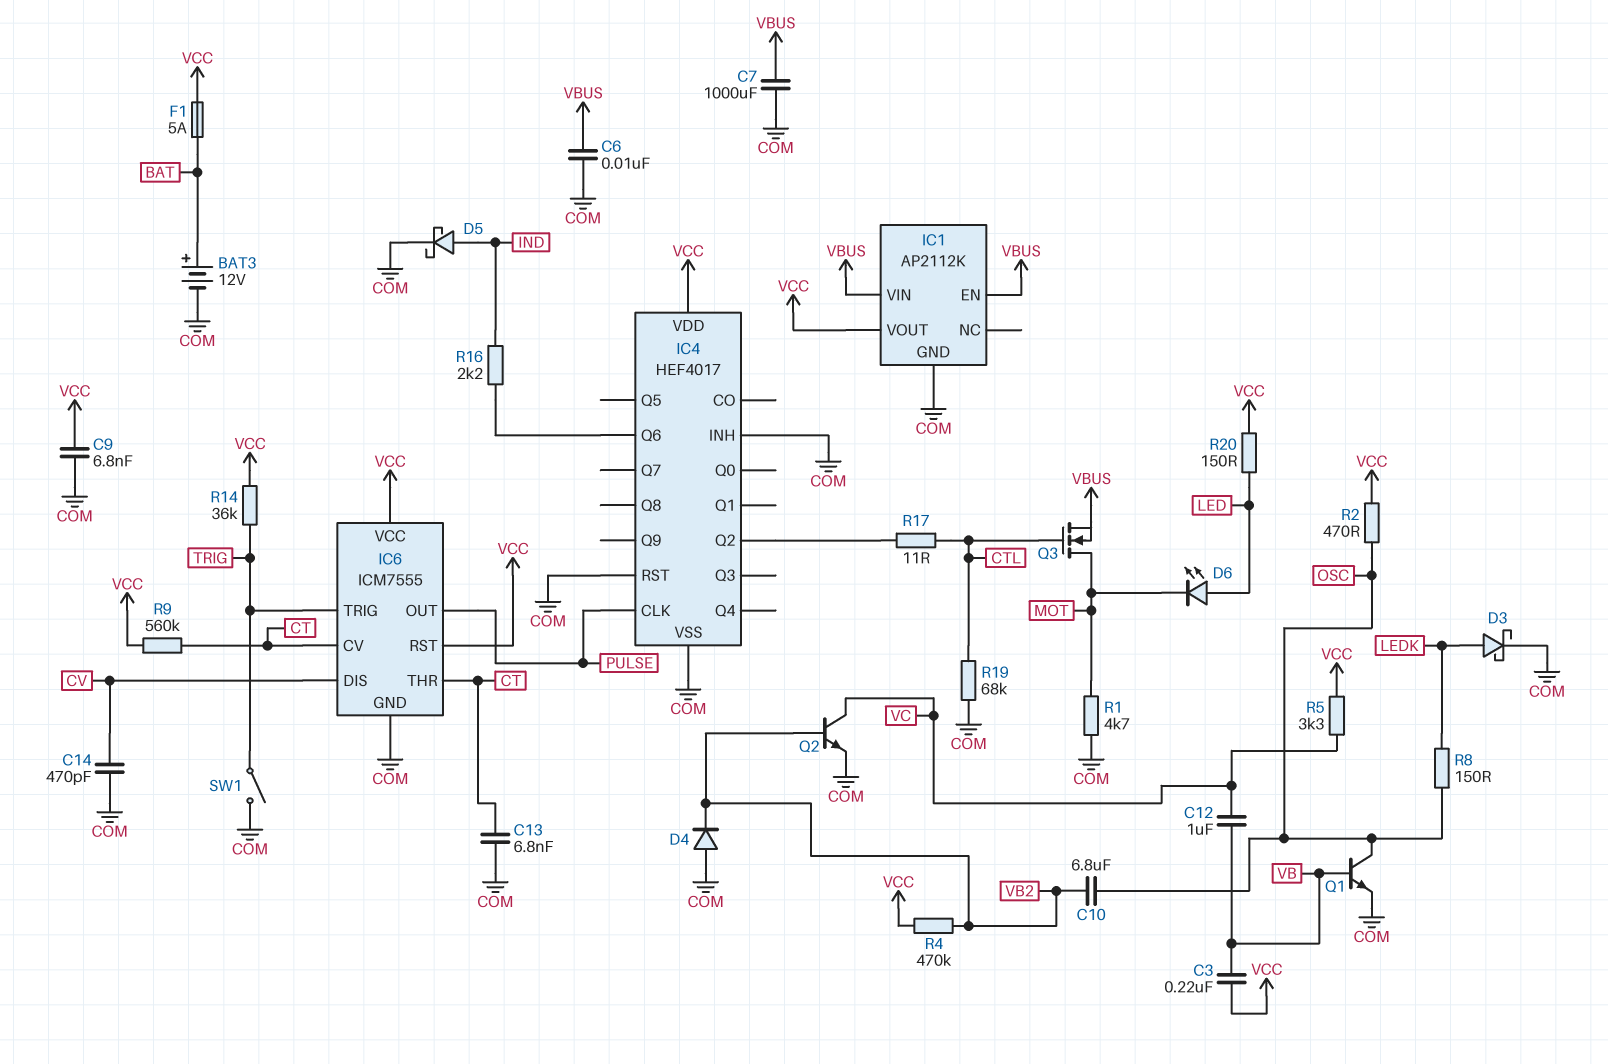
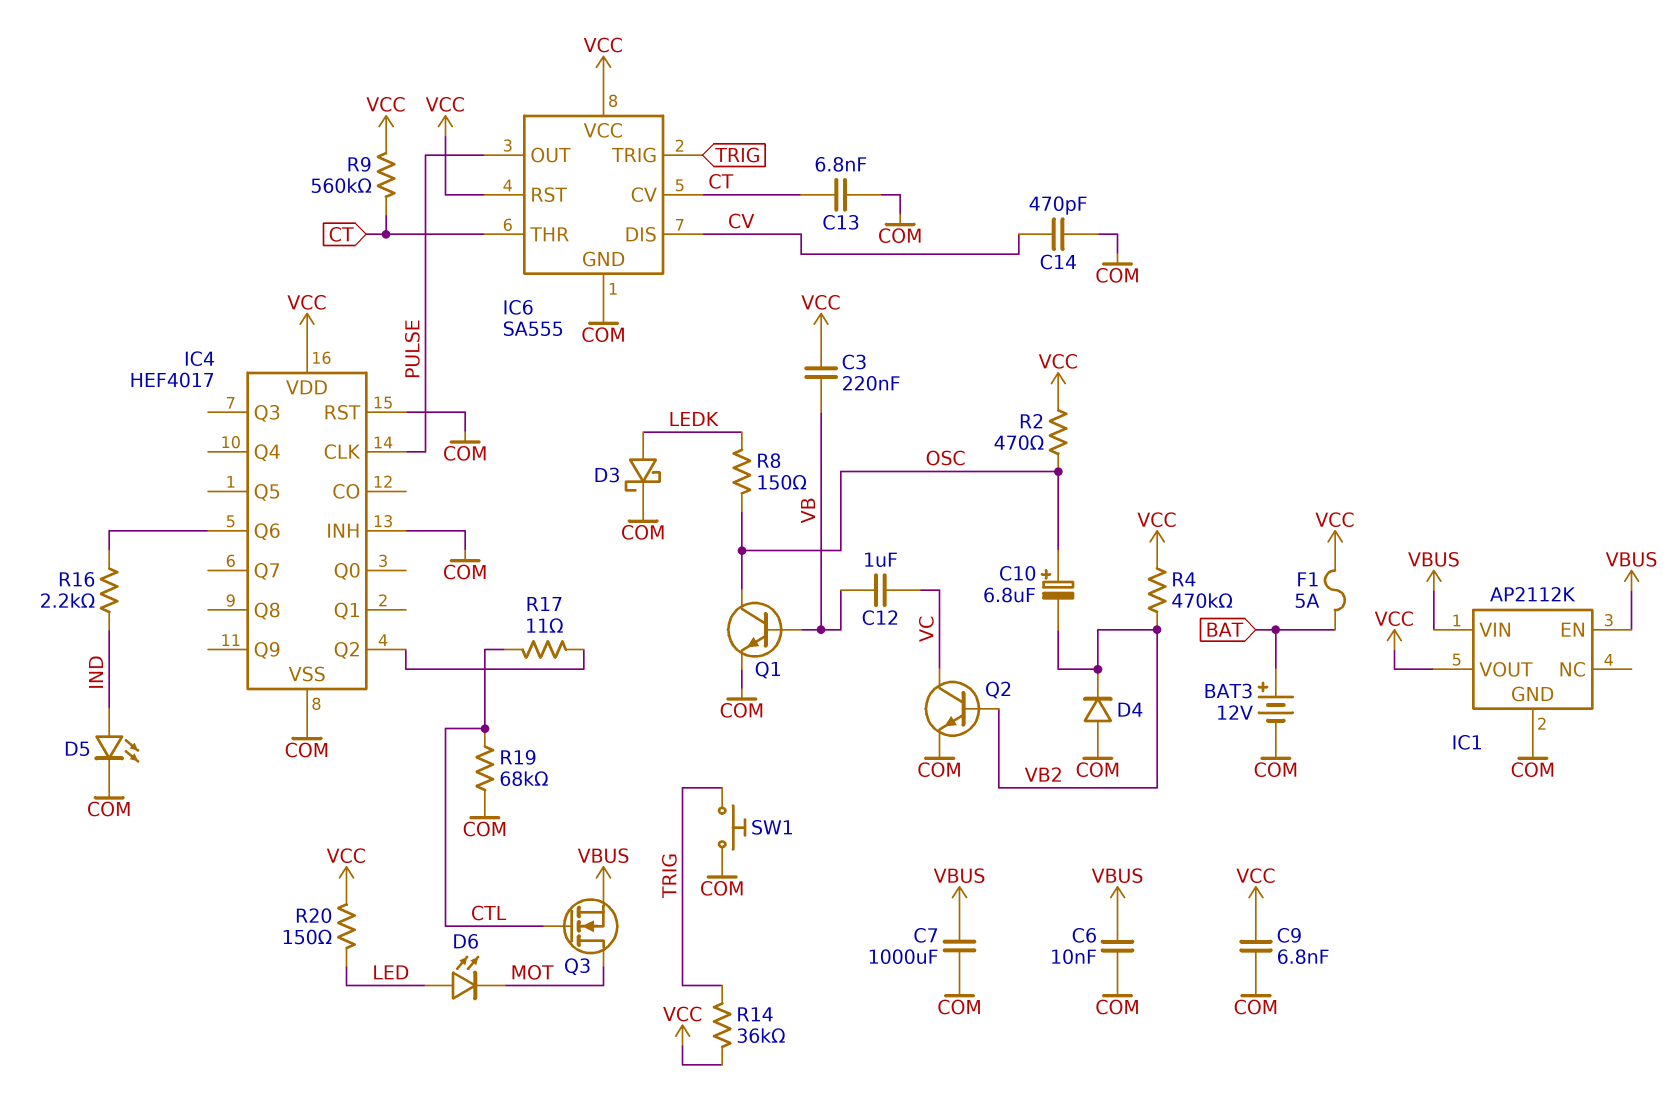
C10: 6.8uF (OSC, VB2) -> 6.8uF (plus OSC, minus VB2)
D5: schottky (A IND, K COM) -> LED (A IND, K COM)
IC6: ICM7555 -> SA555
R1: 4.7k (COM, MOT) -> none
R5: 3.3k (VC, VCC) -> none
SW1: switch (COM, TRIG) -> button (COM, TRIG)

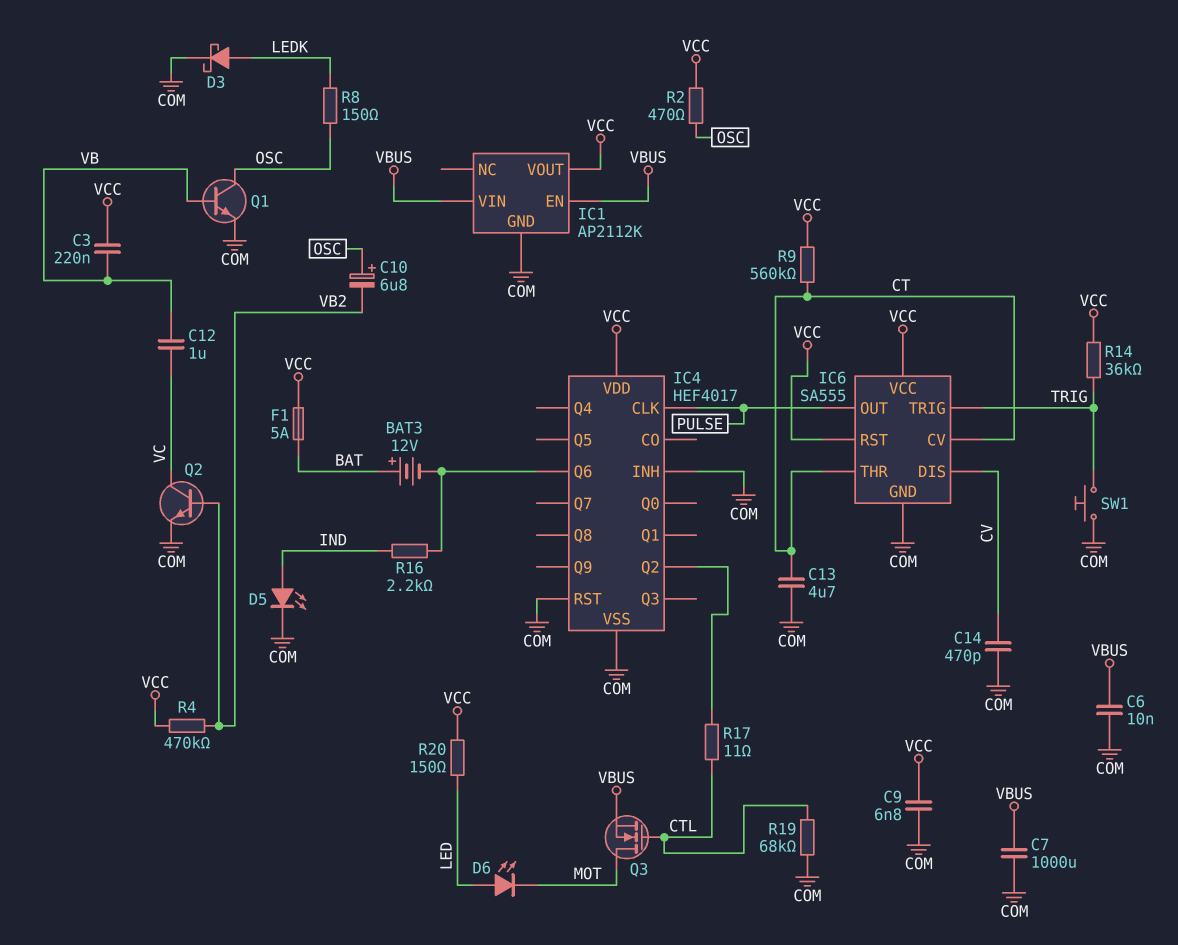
BAT3: 12V (plus BAT, minus COM) -> 12V (plus BAT, minus IC4/Q6)
C13: 6.8nF (COM, CT) -> 4.7uF (COM, CT)
D4: diode (A COM, K VB2) -> none

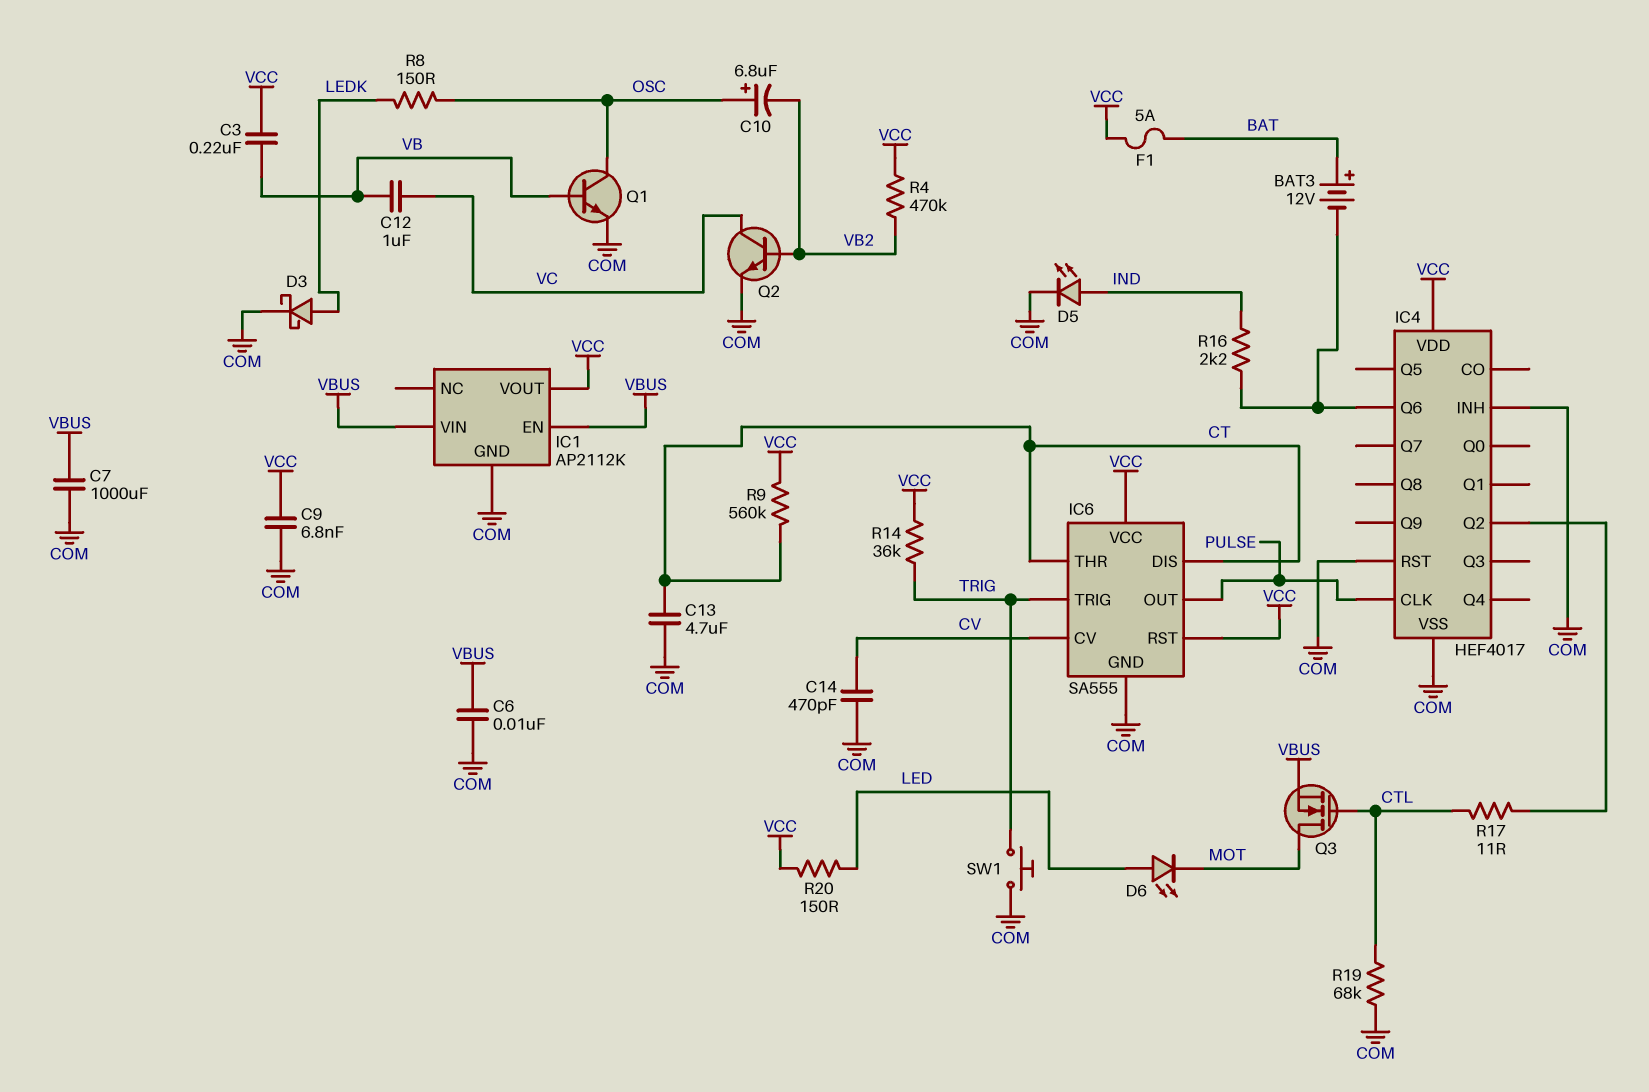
IC6 pin CV: CT -> CV
IC6 pin DIS: CV -> CT
R2: 470 (OSC, VCC) -> none

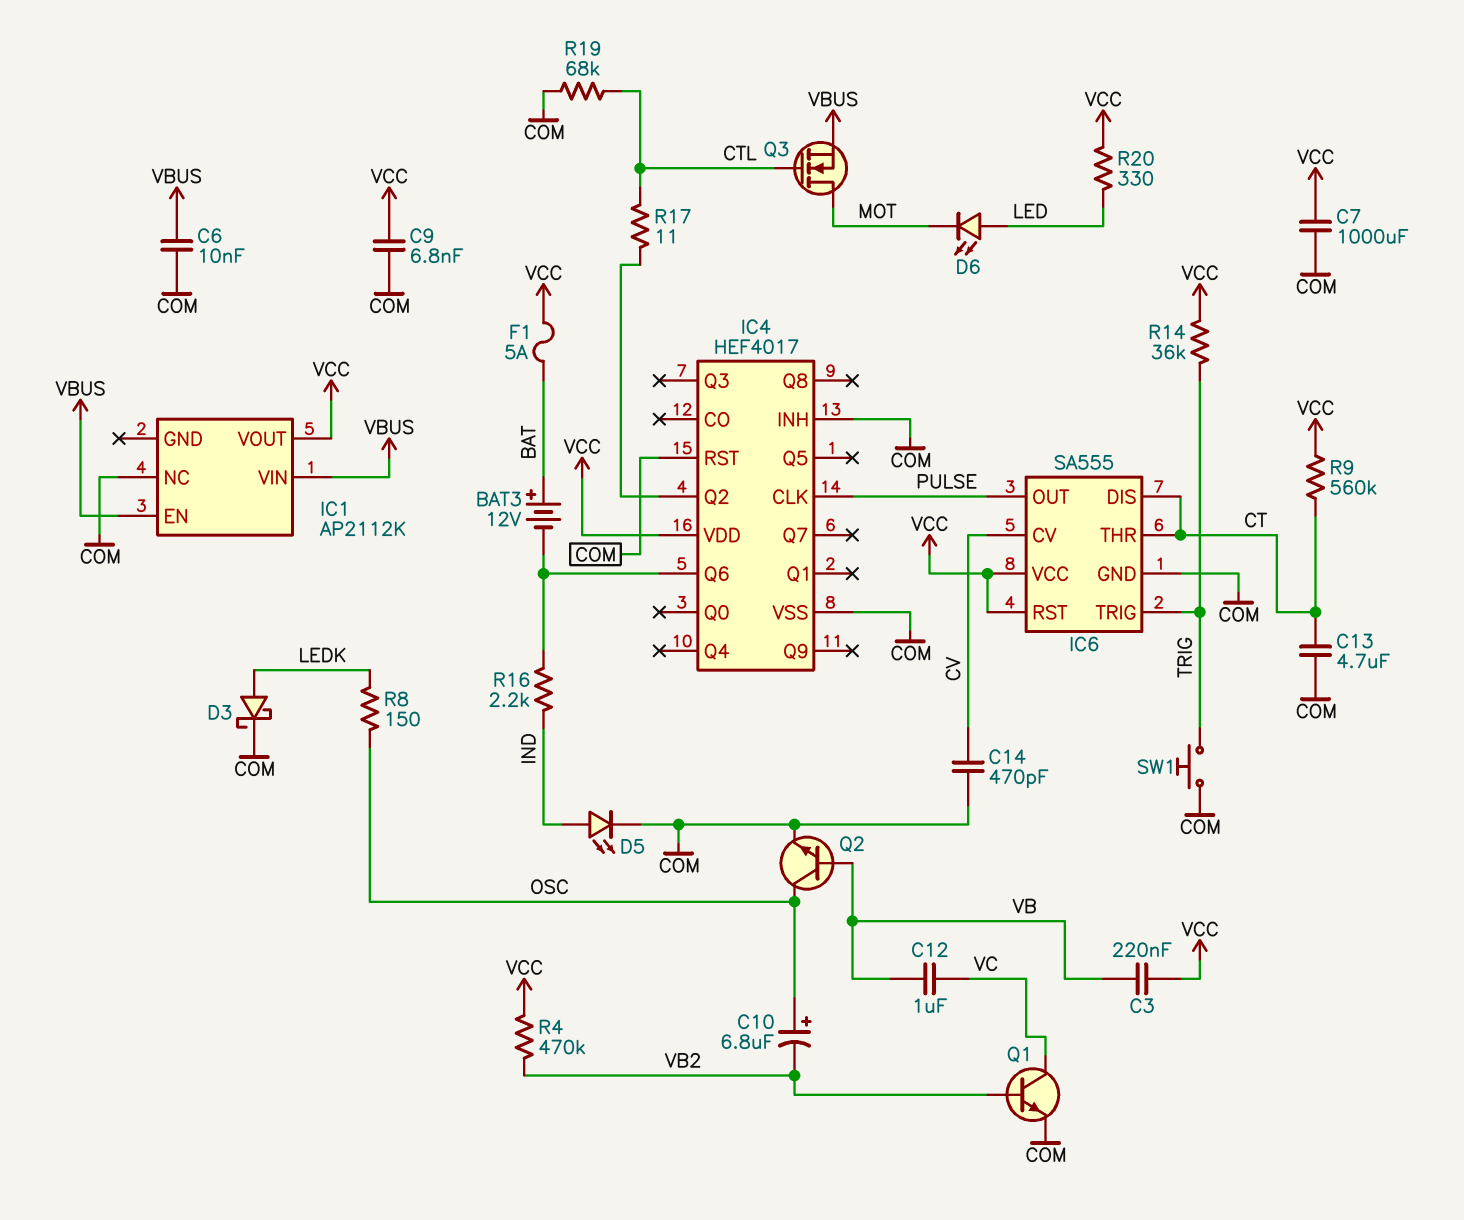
C7: 1000uF (COM, VBUS) -> 1000uF (COM, VCC)
IC1 pin GND: COM -> none
IC1 pin NC: none -> COM
Q1: NPN (B VB, C OSC, E COM) -> NPN (B VB2, C VC, E COM)
Q2: NPN (B VB2, C VC, E COM) -> NPN (B VB, C OSC, E COM)
R20: 150 (LED, VCC) -> 330 (LED, VCC)

